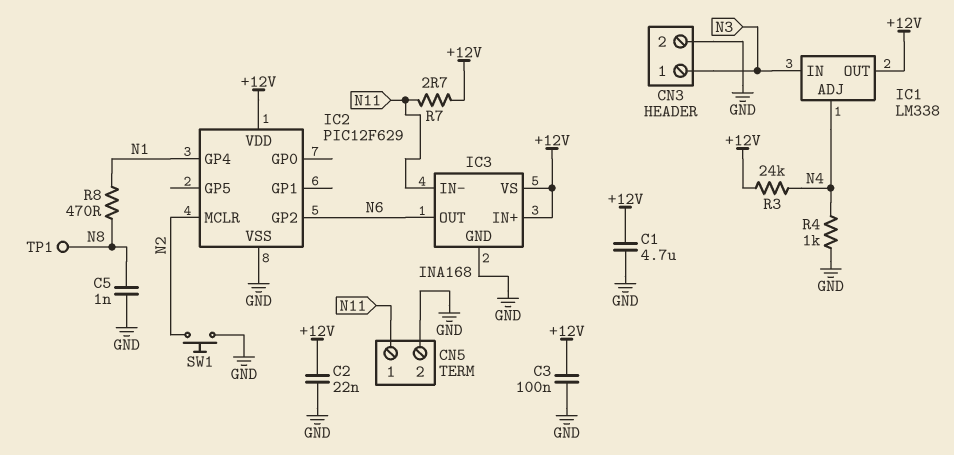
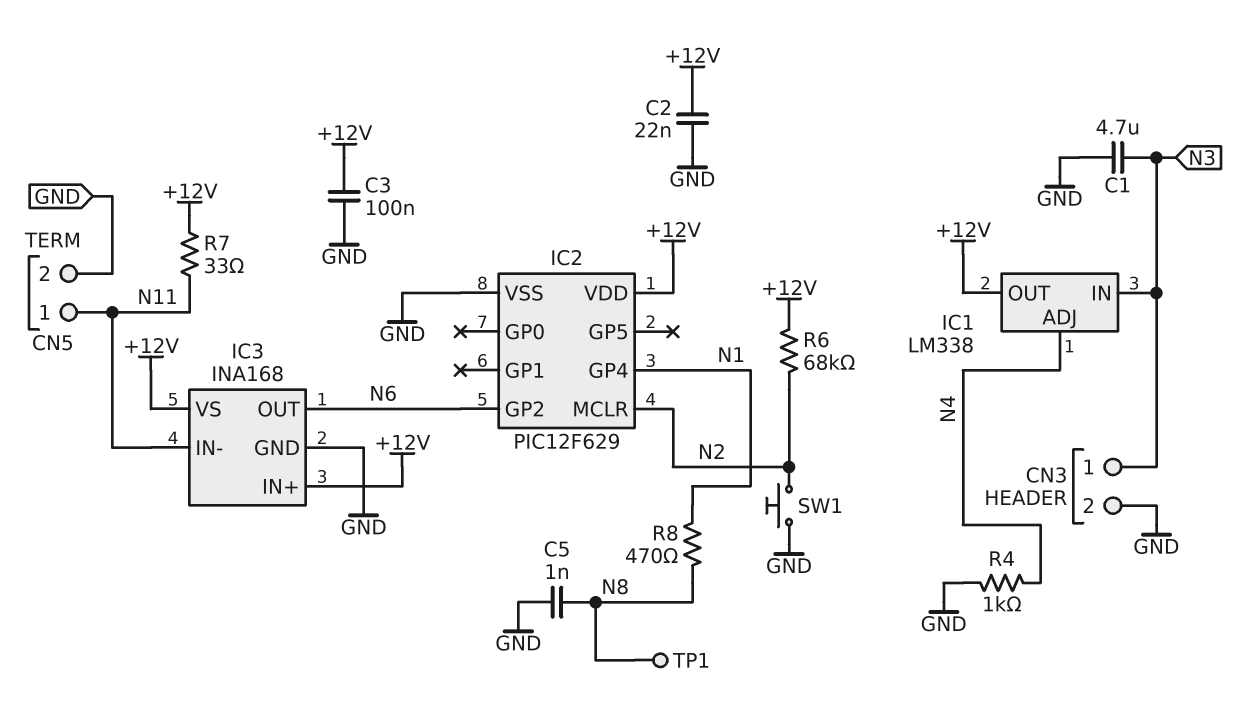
C1: 4.7uF (+12V, GND) -> 4.7uF (GND, N3)
R3: 24k (+12V, N4) -> none
R6: none -> 68k (+12V, N2)
R7: 2.7 (+12V, N11) -> 33 (+12V, N11)

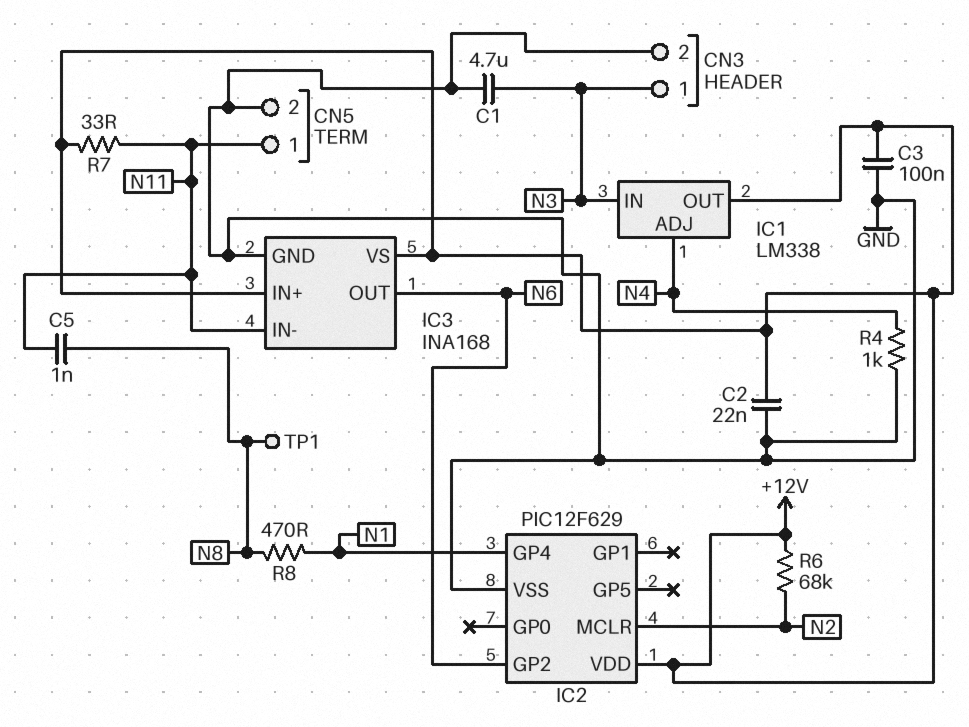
C5: 1nF (GND, N8) -> 1nF (N8, N11)
SW1: button (GND, N2) -> none

